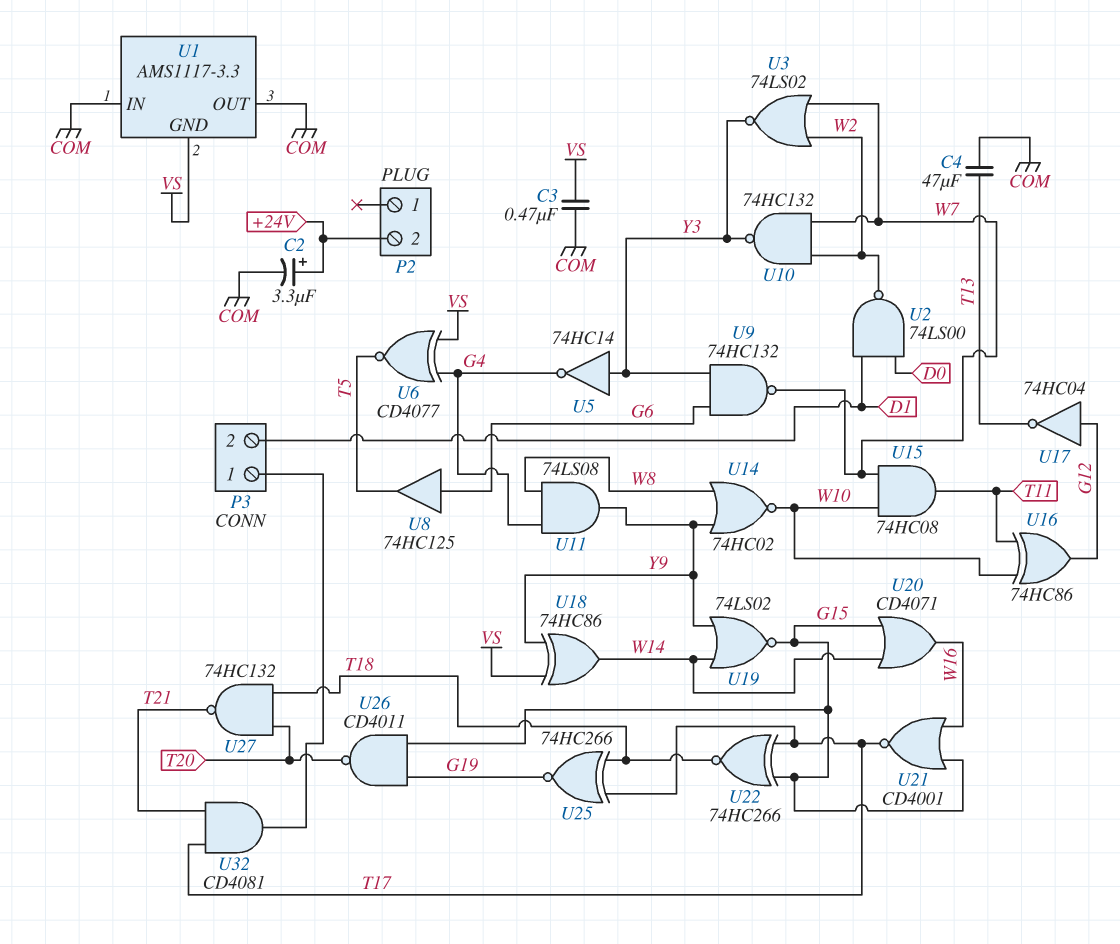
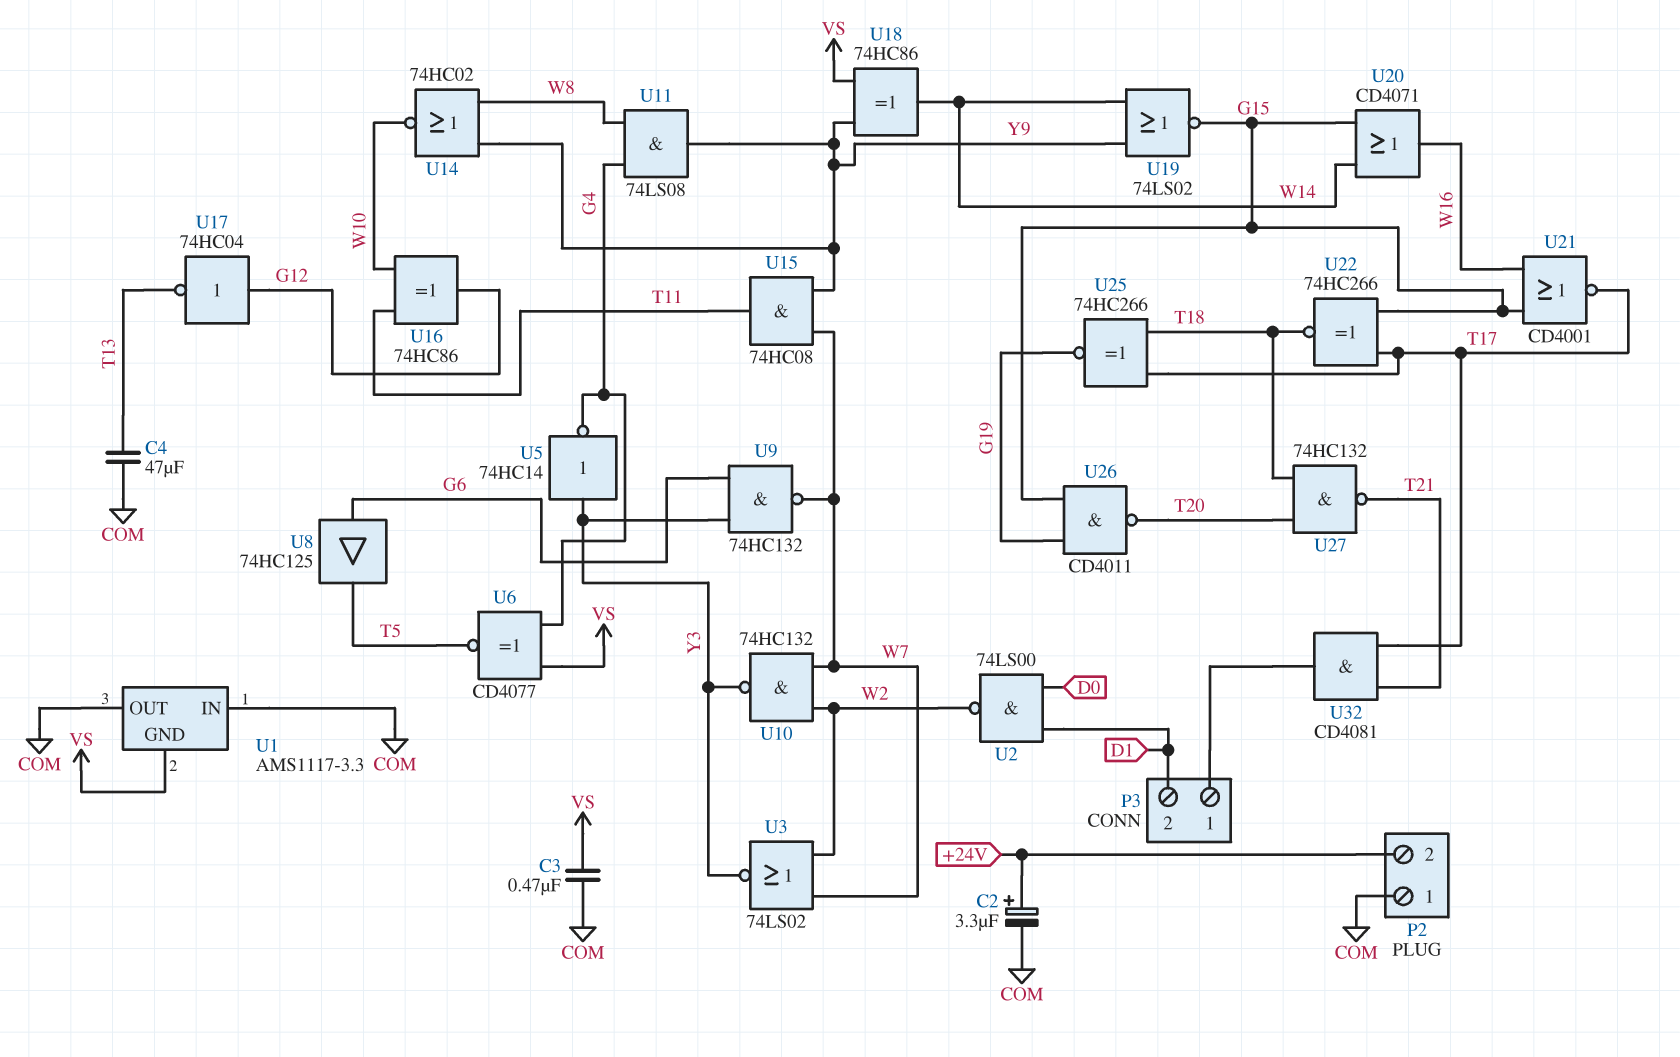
P2 pin 1: none -> COM
U15: AND 74HC08 (in W7, in W10, out T11) -> AND 74HC08 (in W7, in Y9, out T11)

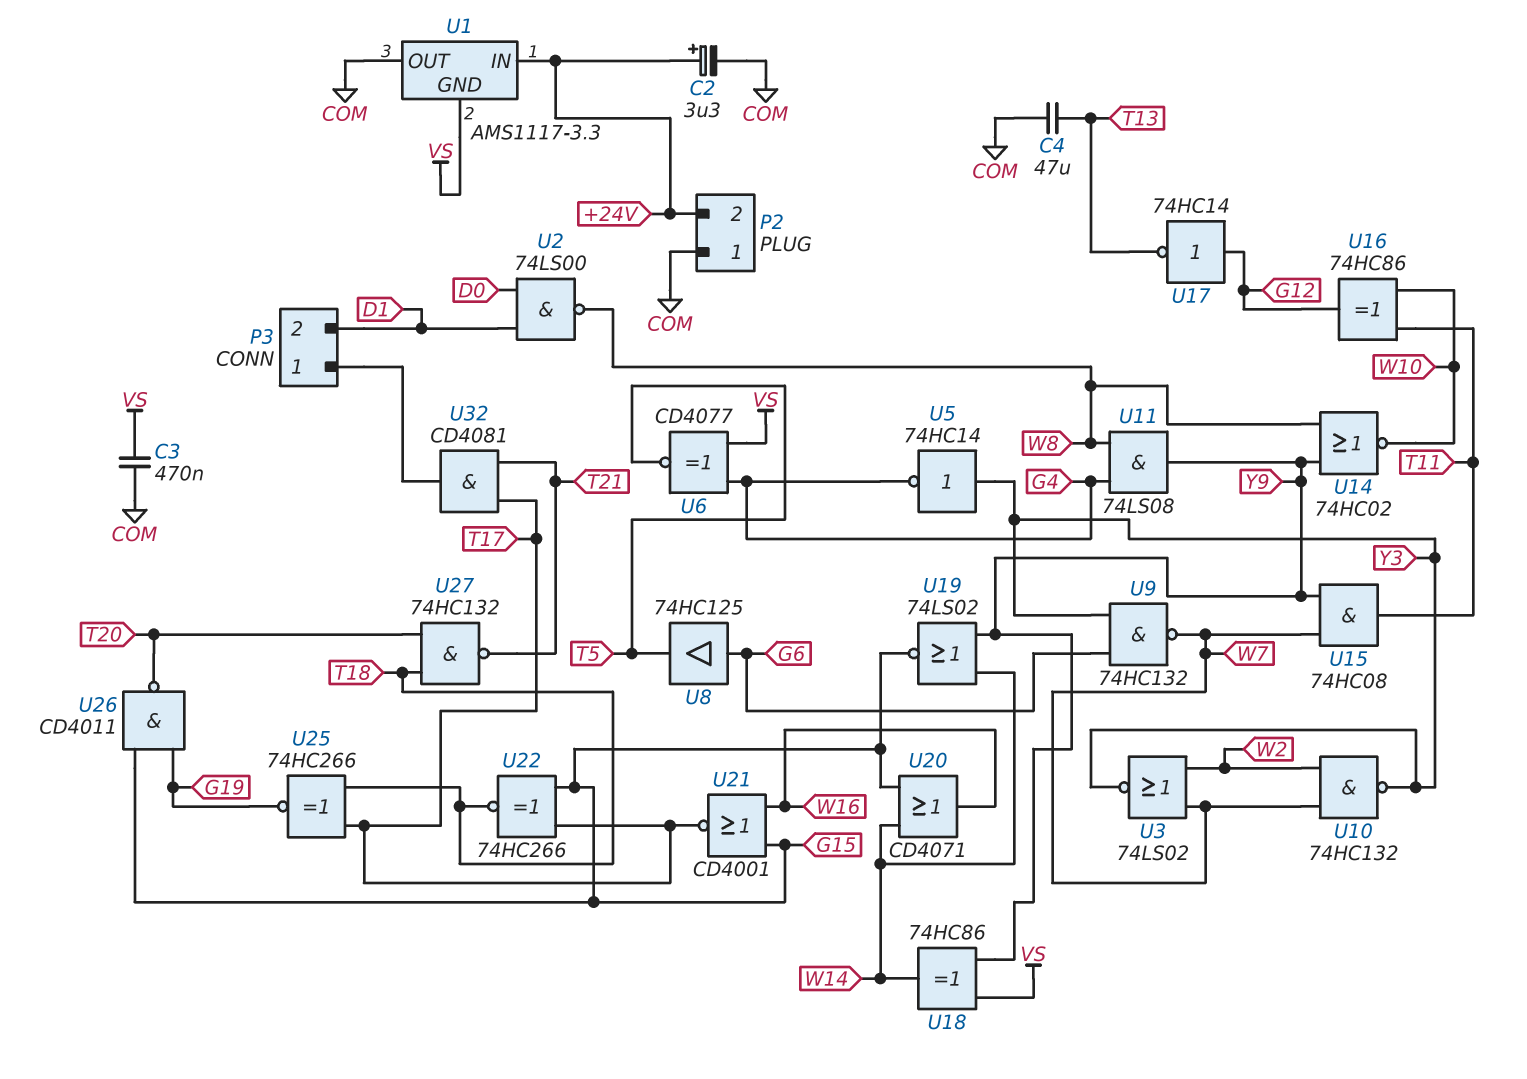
U1 pin IN: COM -> +24V
U2: NAND 74LS00 (in D0, in D1, out W2) -> NAND 74LS00 (in D0, in D1, out W8)
U17: NOT 74HC04 (in G12, out T13) -> NOT 74HC14 (in G12, out T13)

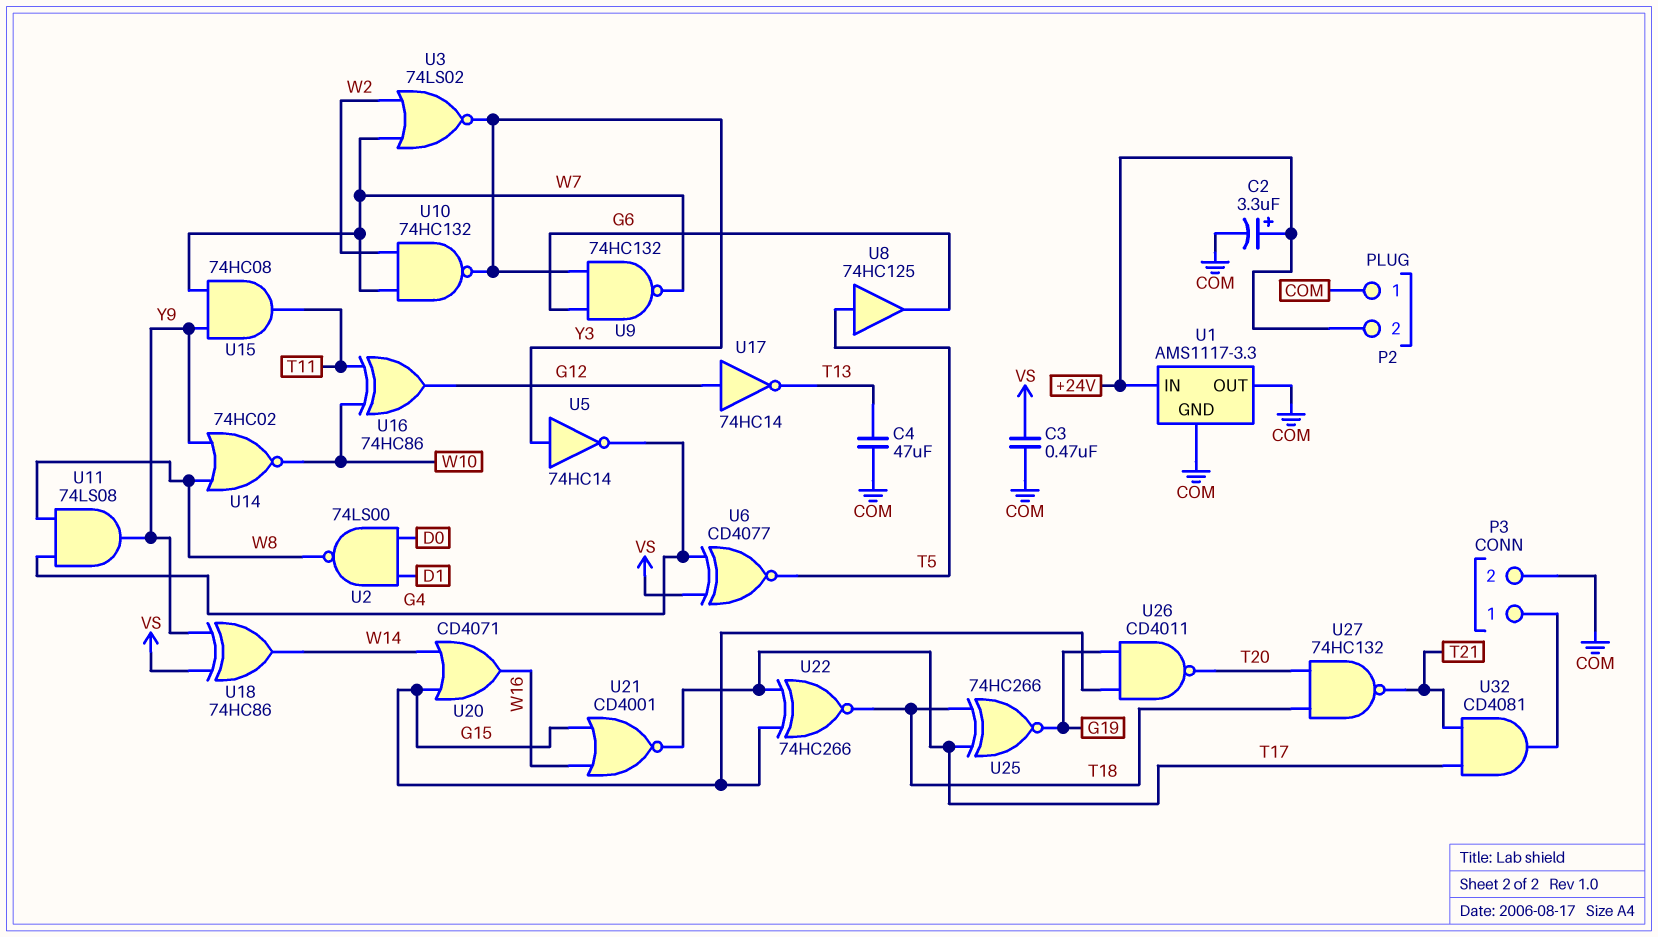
P3 pin 2: D1 -> COM
U1 pin GND: VS -> COM
U8: buffer 74HC125 (in G6, out T5) -> buffer 74HC125 (in T5, out G6)
U19: NOR 74LS02 (in W14, in Y9, out G15) -> none

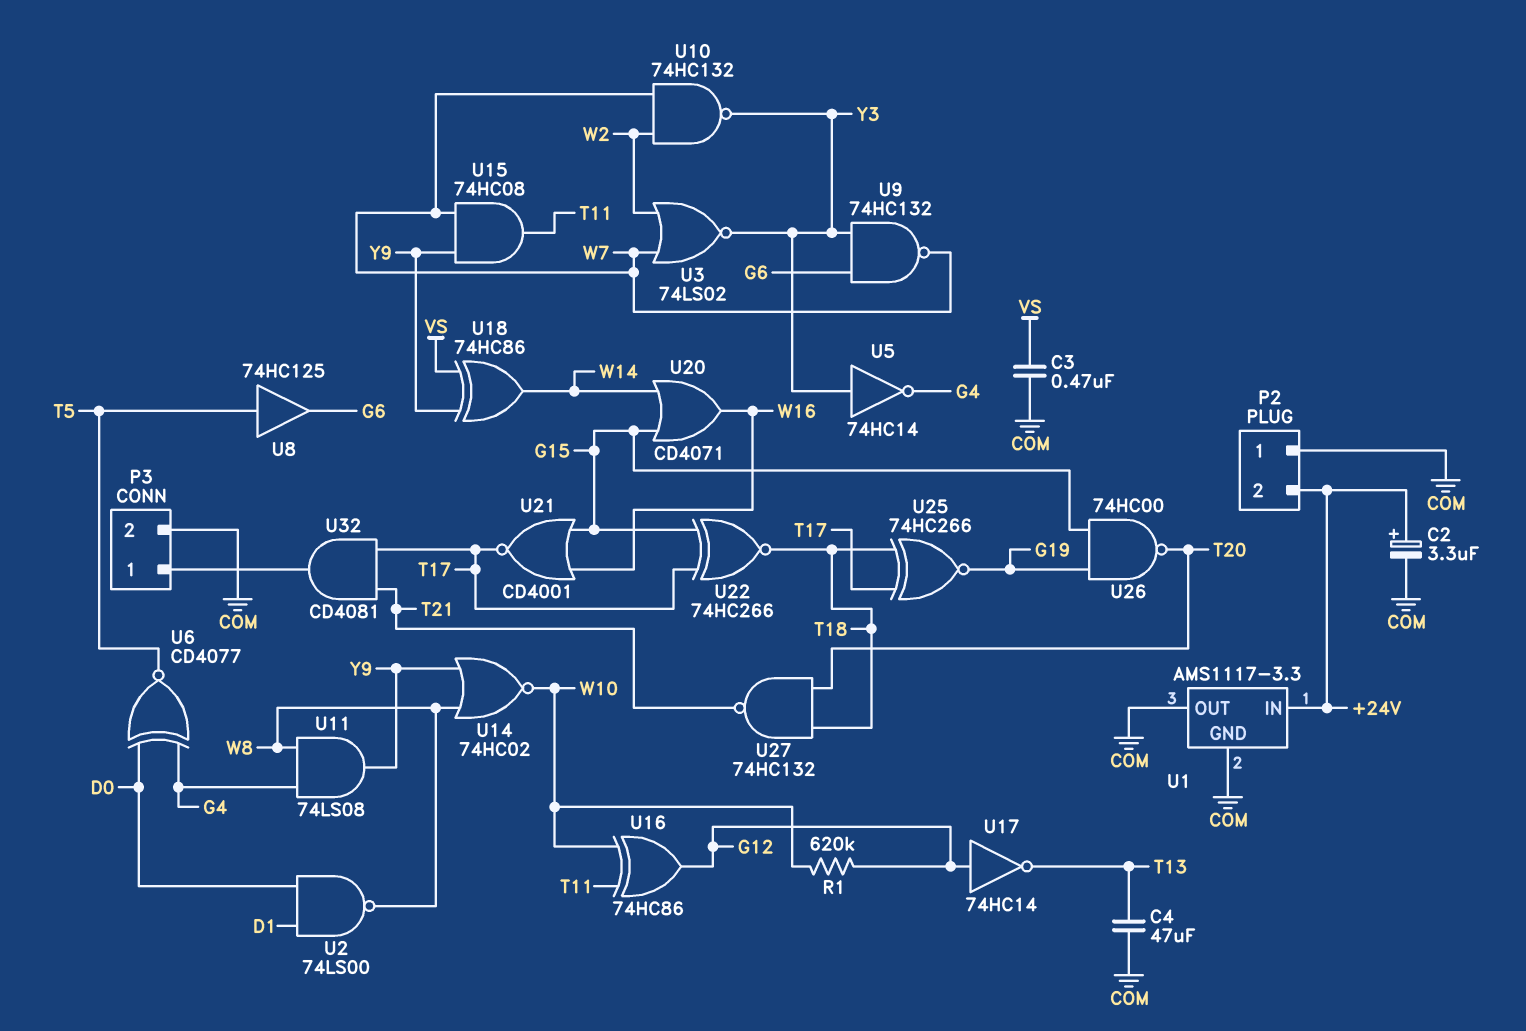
R1: none -> 620k (G12, W10)
U6: XNOR CD4077 (in G4, in VS, out T5) -> XNOR CD4077 (in D0, in G4, out T5)
U26: NAND CD4011 (in G15, in G19, out T20) -> NAND 74HC00 (in G15, in G19, out T20)

